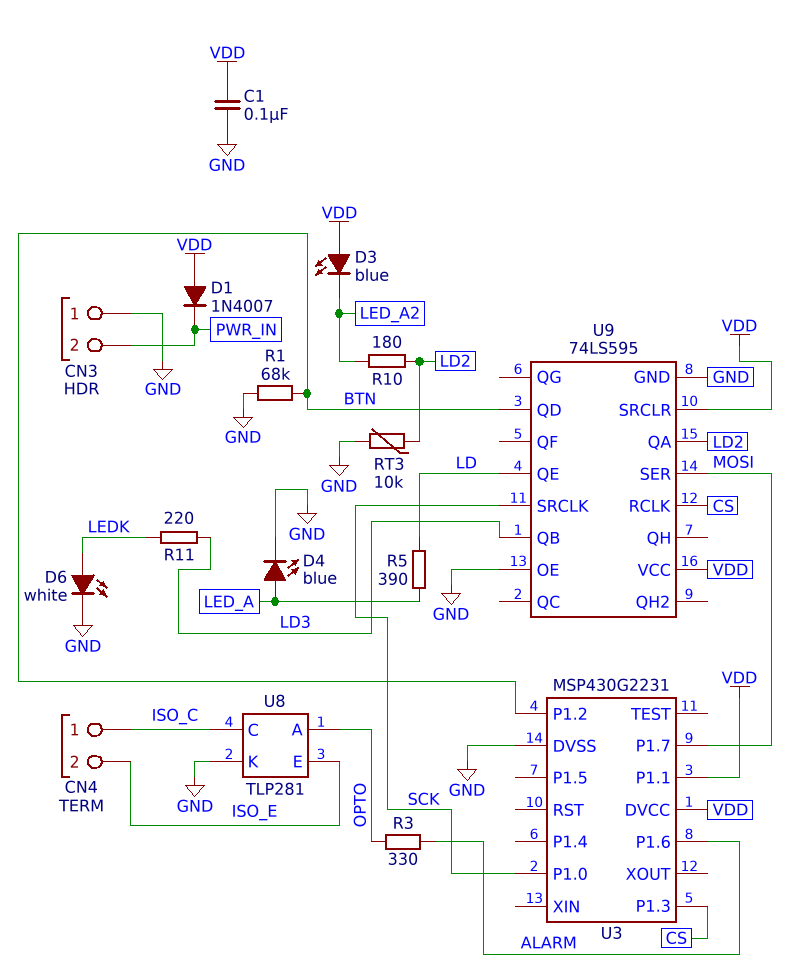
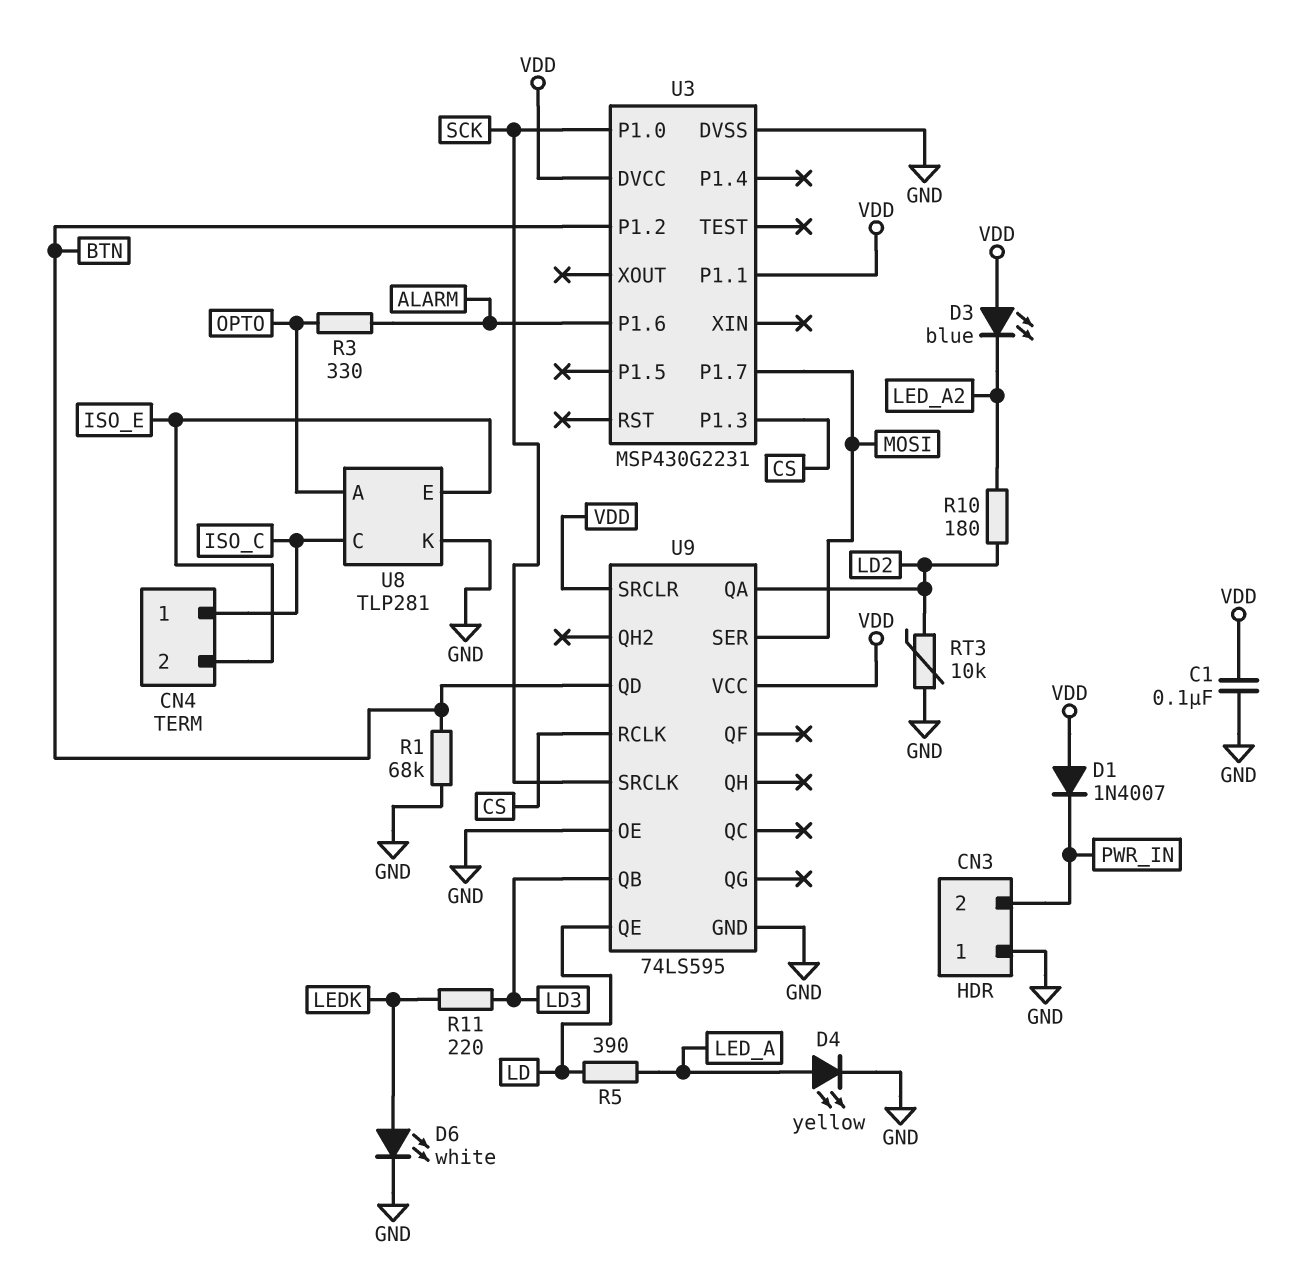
D4: LED blue (A LED_A, K GND) -> LED yellow (A LED_A, K GND)

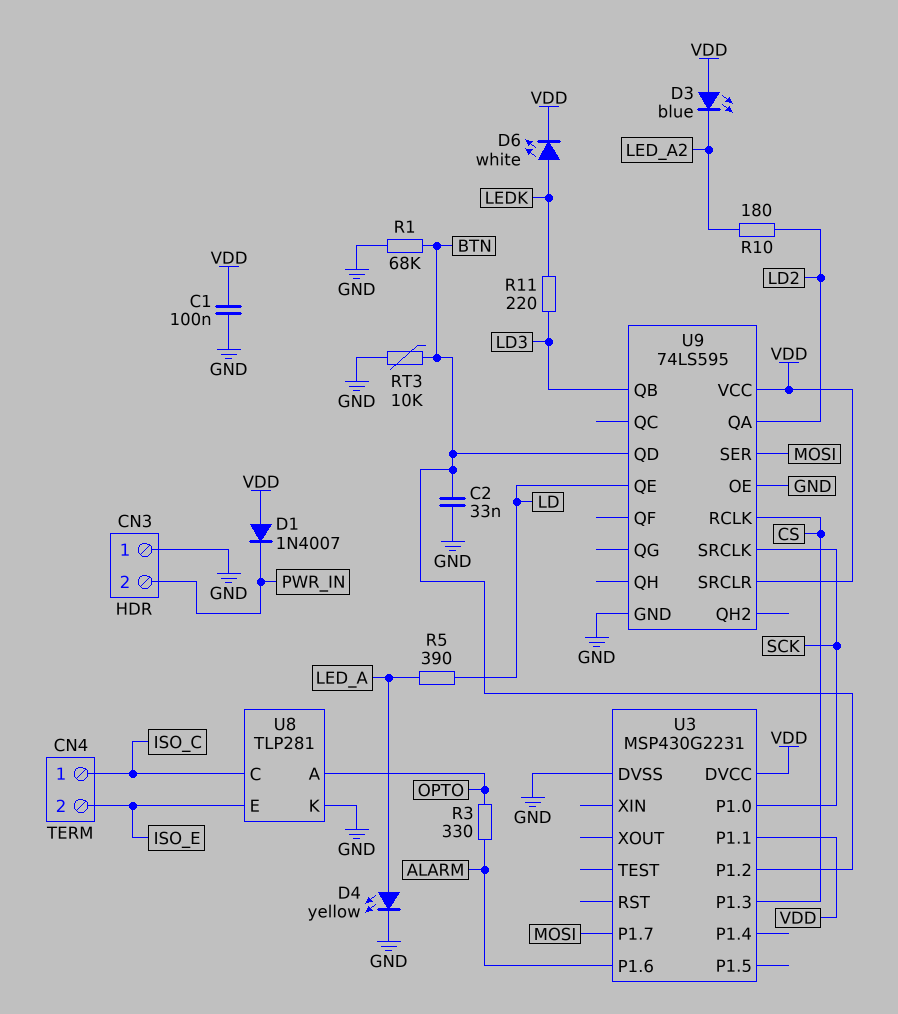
C2: none -> 33nF (BTN, GND)
D6: LED white (A LEDK, K GND) -> LED white (A LEDK, K VDD)
RT3: 10k (GND, LD2) -> 10k (BTN, GND)

